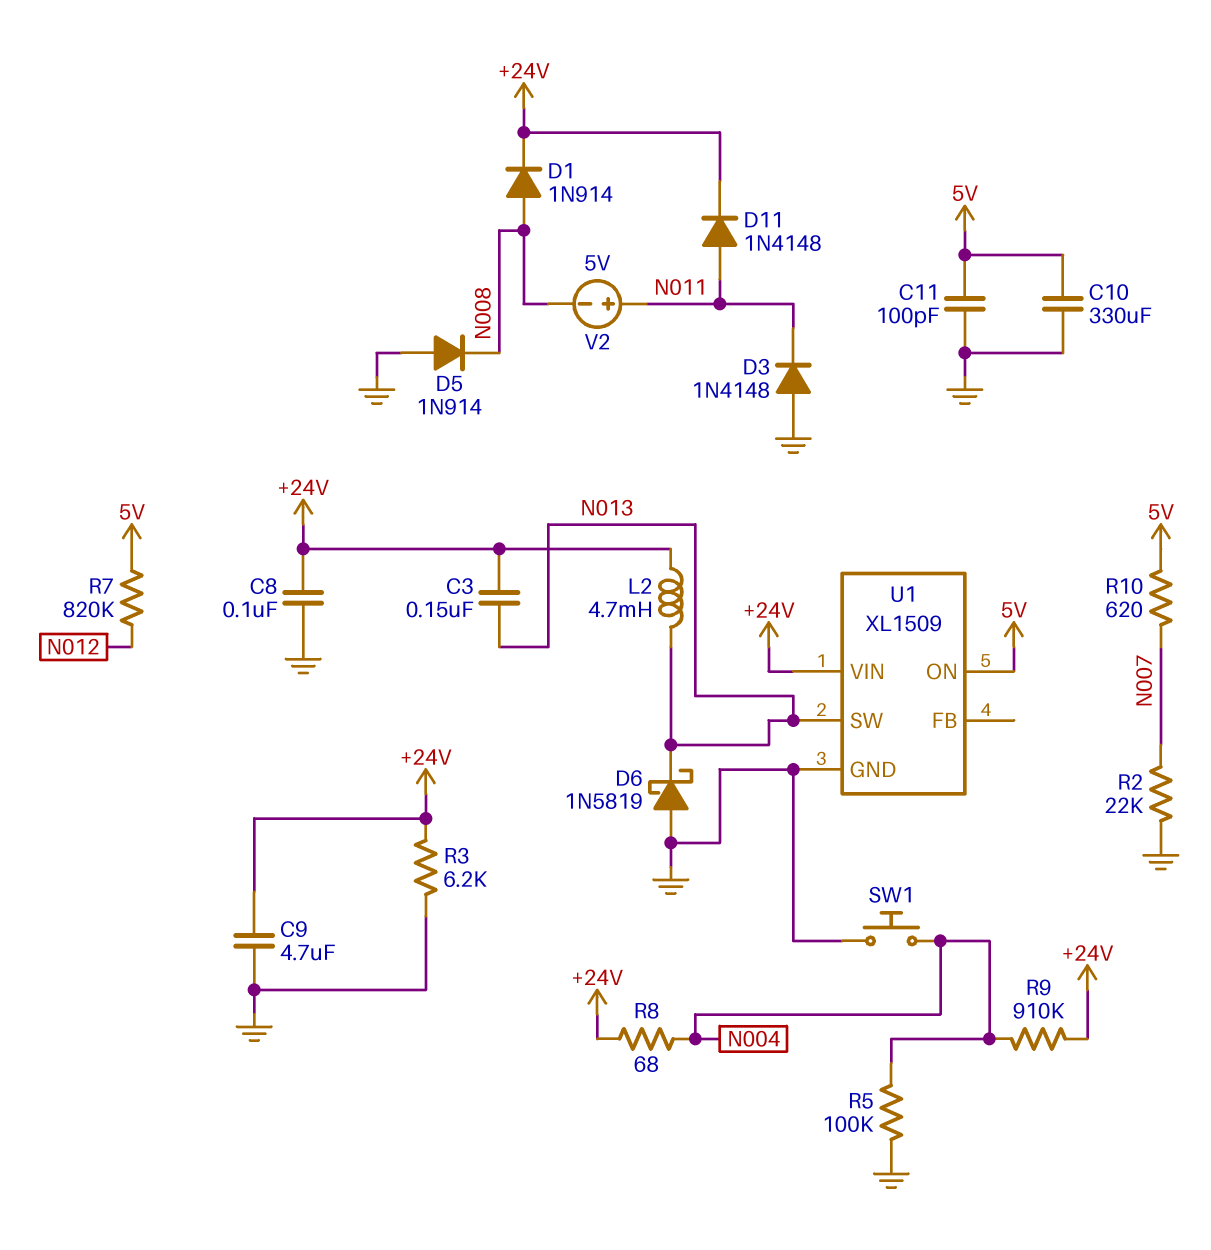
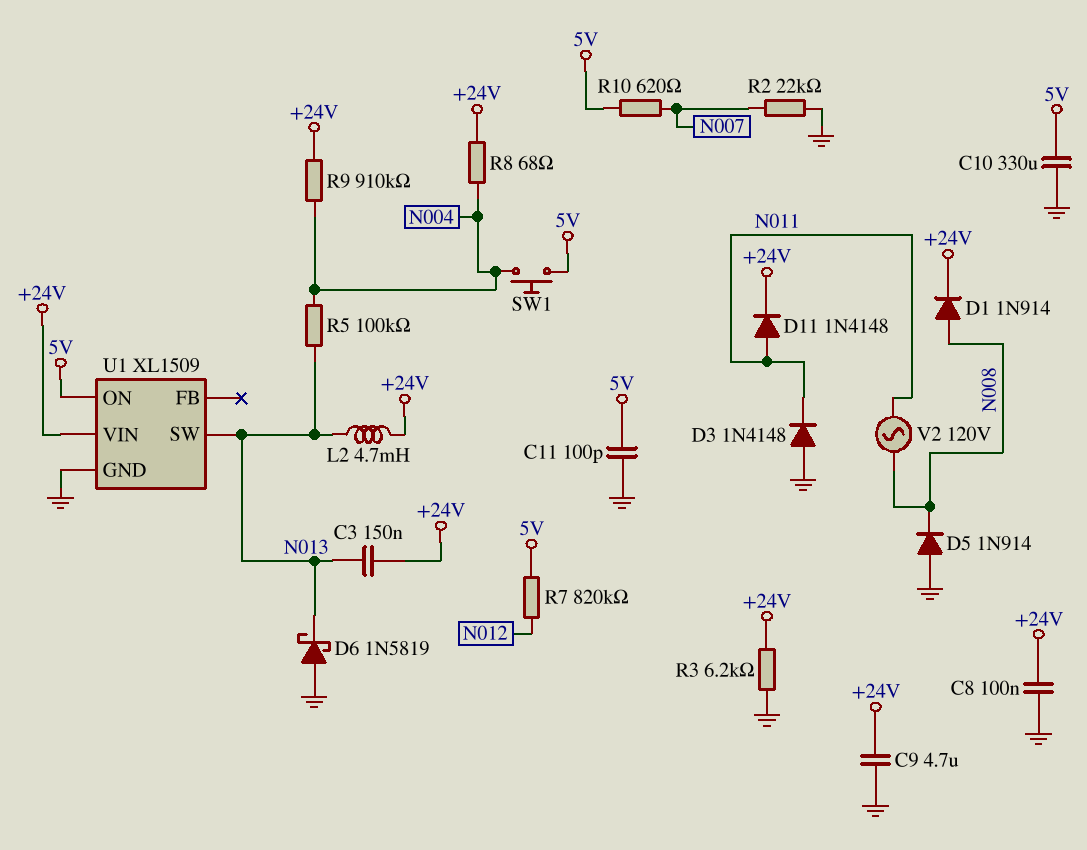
R5: 100k (GND, N004) -> 100k (N004, N013)
SW1: button (GND, N004) -> button (5V, N004)
V2: 5V (plus N011, minus N008) -> AC 120V (N008, N011)

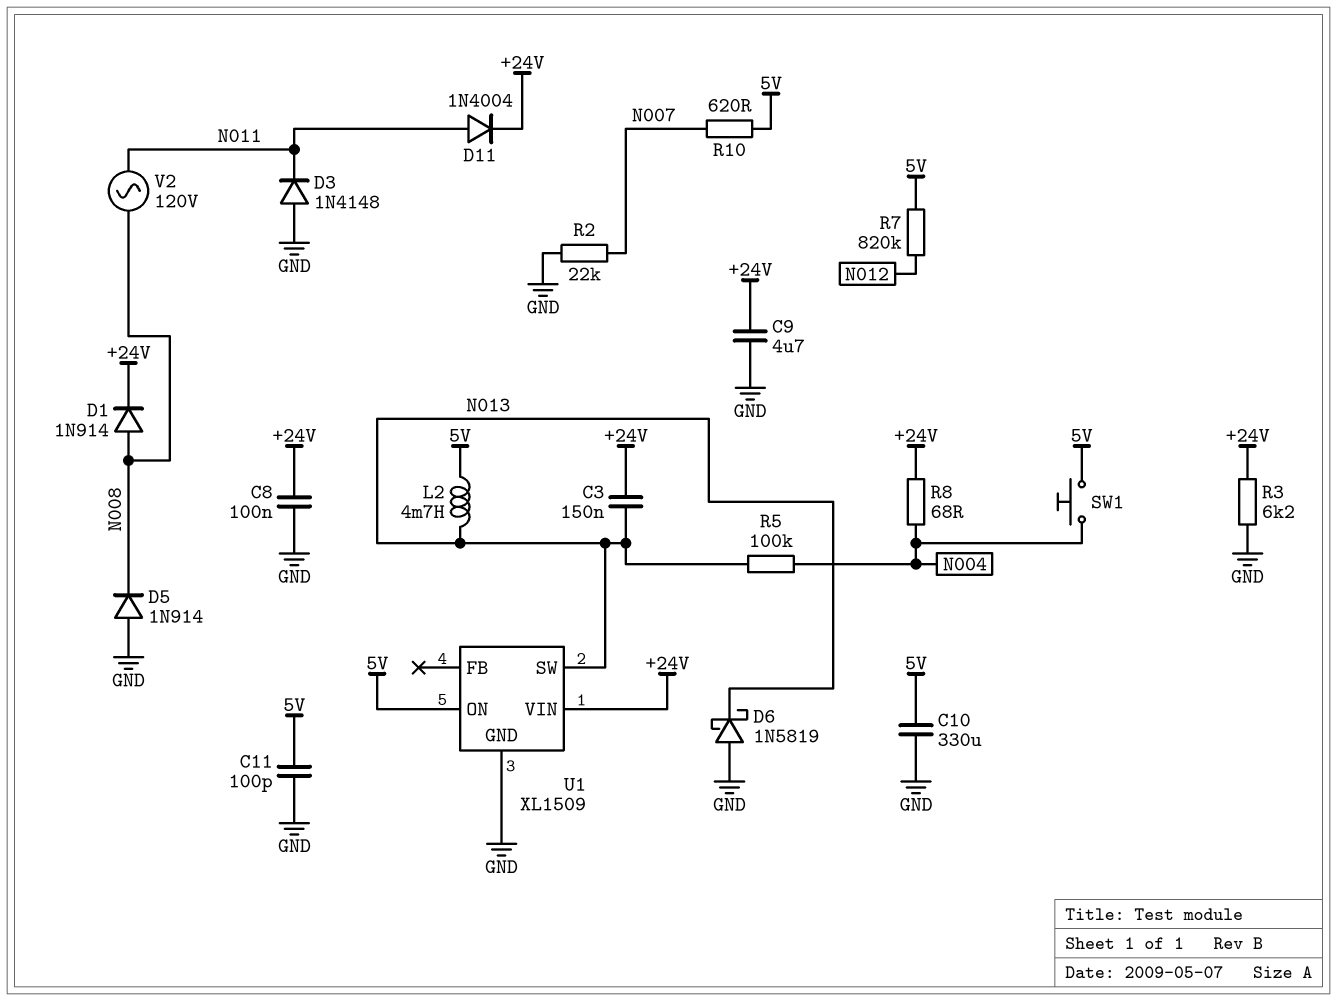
D11: diode 1N4148 (A N011, K +24V) -> diode 1N4004 (A N011, K +24V)
L2: 4.7mH (+24V, N013) -> 4.7mH (5V, N013)
R9: 910k (+24V, N004) -> none

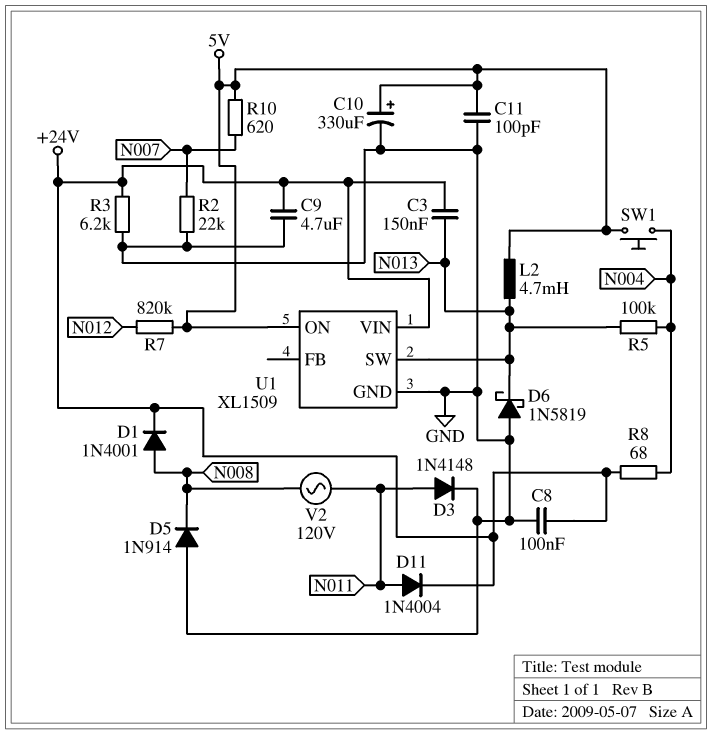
C10: 330uF (5V, GND) -> 330uF (plus 5V, minus GND)
D1: diode 1N914 (A N008, K +24V) -> diode 1N4001 (A N008, K +24V)
D3: diode 1N4148 (A GND, K N011) -> diode 1N4148 (A N011, K GND)

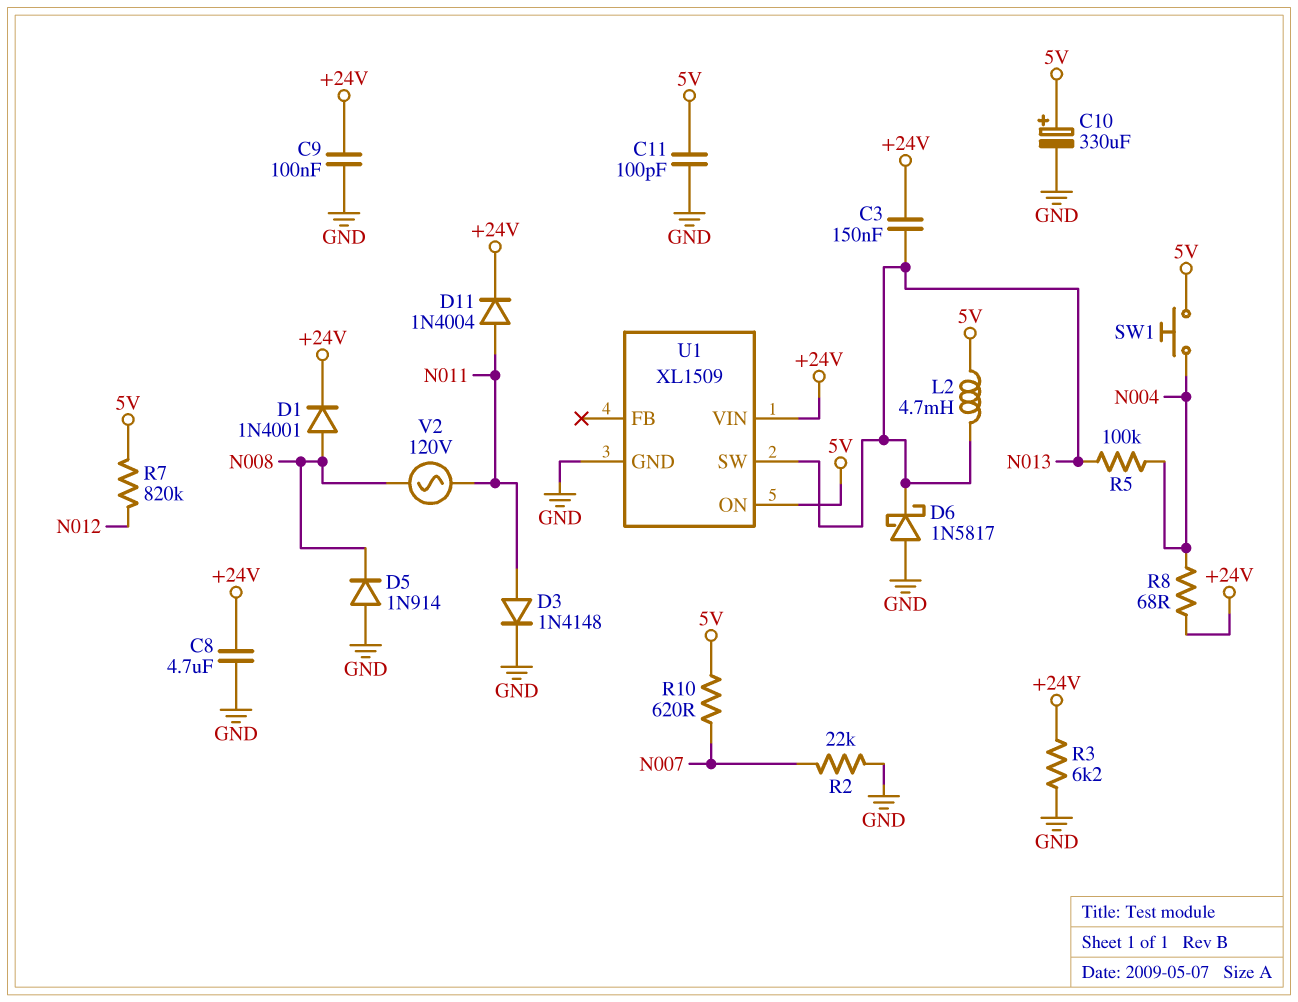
C8: 100nF (+24V, GND) -> 4.7uF (+24V, GND)
C9: 4.7uF (+24V, GND) -> 100nF (+24V, GND)
D6: schottky 1N5819 (A GND, K N013) -> schottky 1N5817 (A GND, K N013)

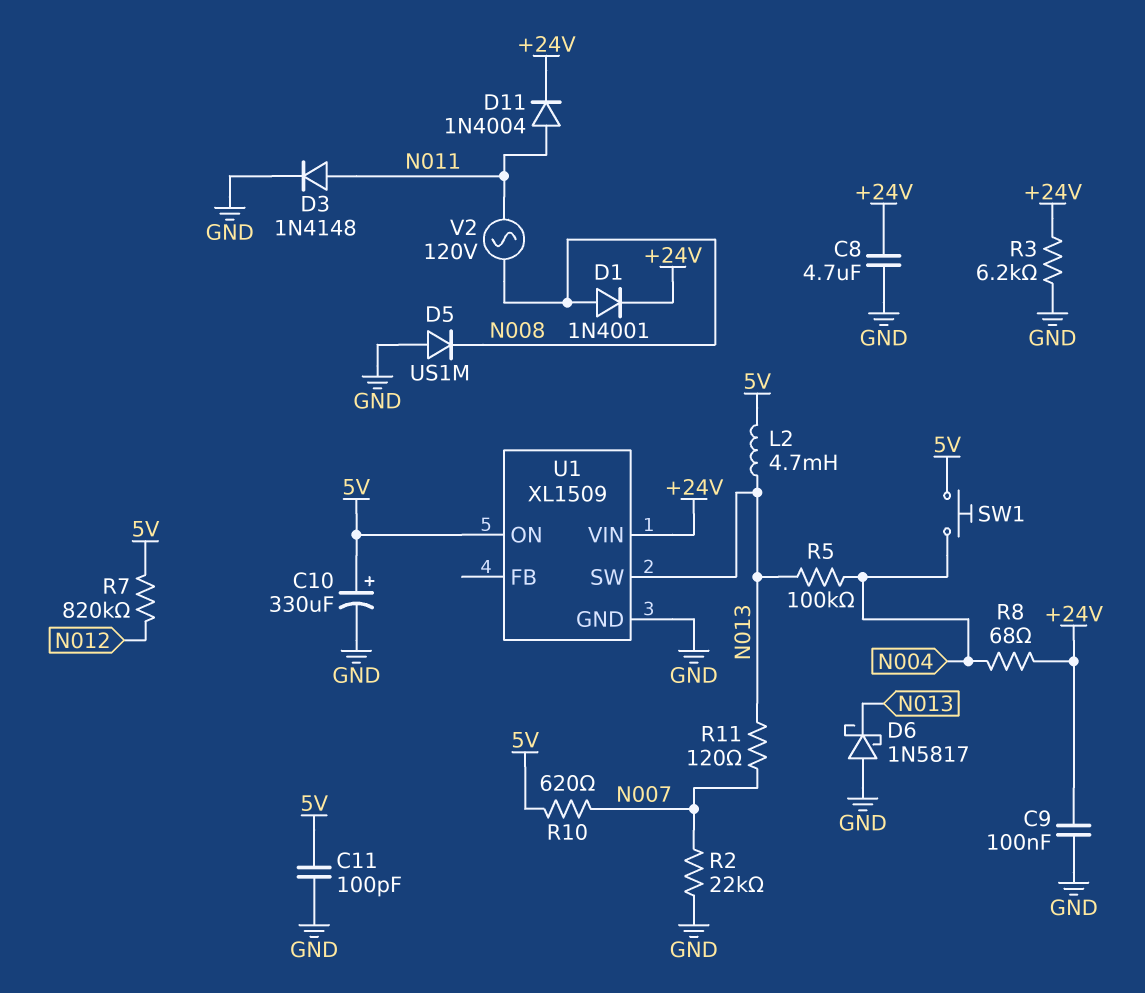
C3: 150nF (+24V, N013) -> none
D5: diode 1N914 (A GND, K N008) -> diode US1M (A GND, K N008)
R11: none -> 120 (N007, N013)

